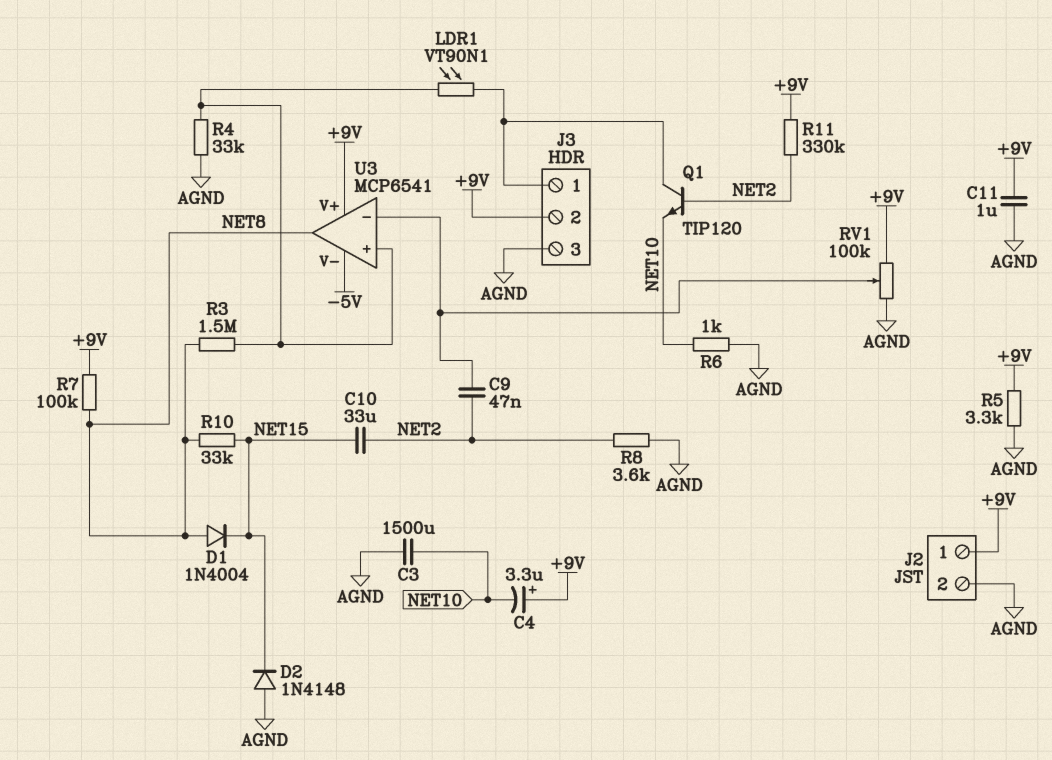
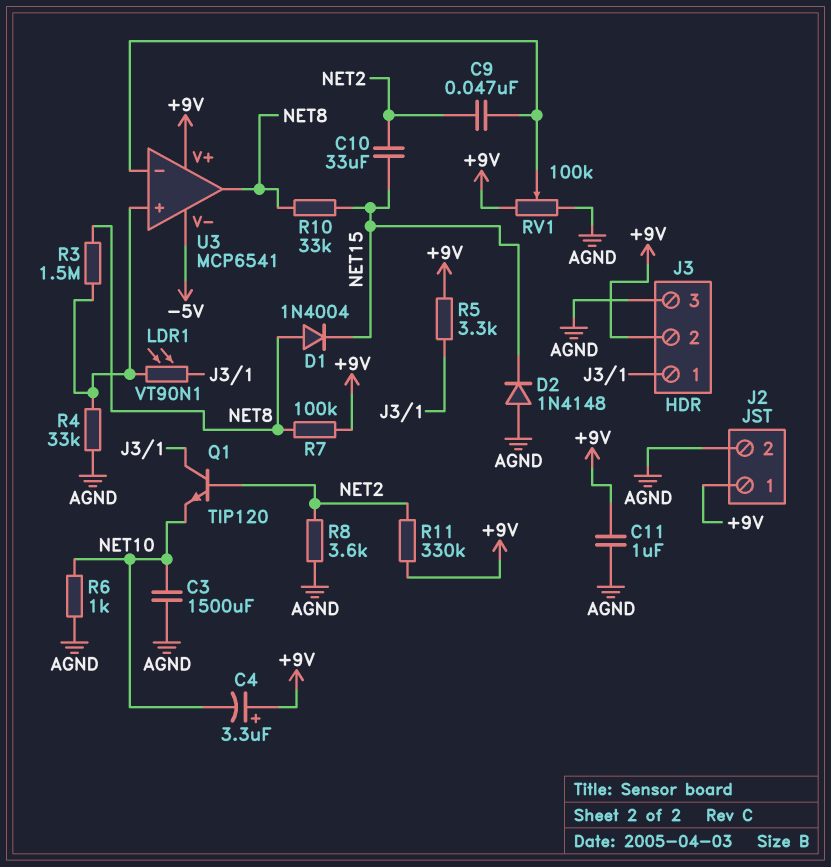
R5: 3.3k (+9V, AGND) -> 3.3k (+9V, J3/1)

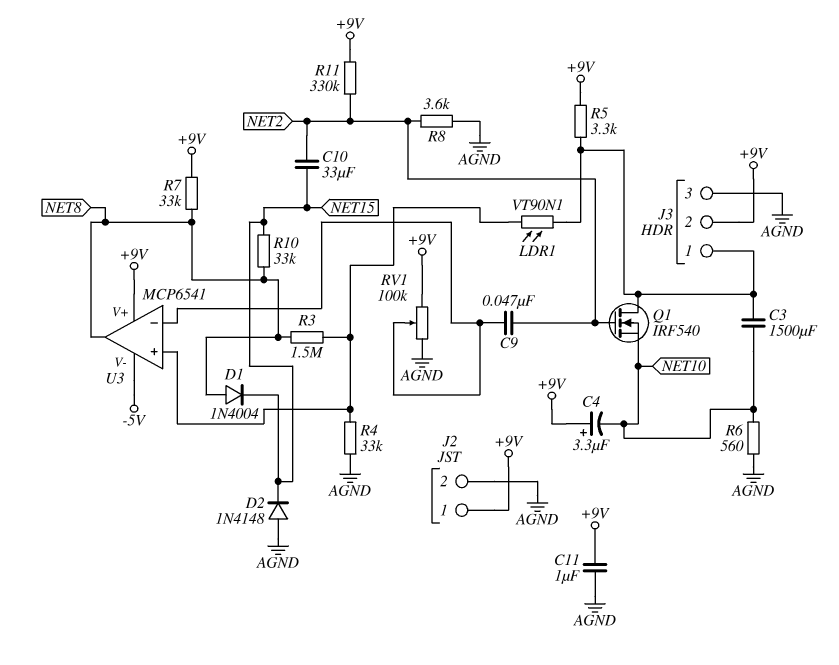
C3: 1500uF (AGND, NET10) -> 1500uF (J3/1, NET10)
Q1: NPN TIP120 (B NET2, C J3/1, E NET10) -> NMOS IRF540 (G NET2, D J3/1, S NET10)
R6: 1k (AGND, NET10) -> 560 (AGND, NET10)
R7: 100k (+9V, NET8) -> 33k (+9V, NET8)

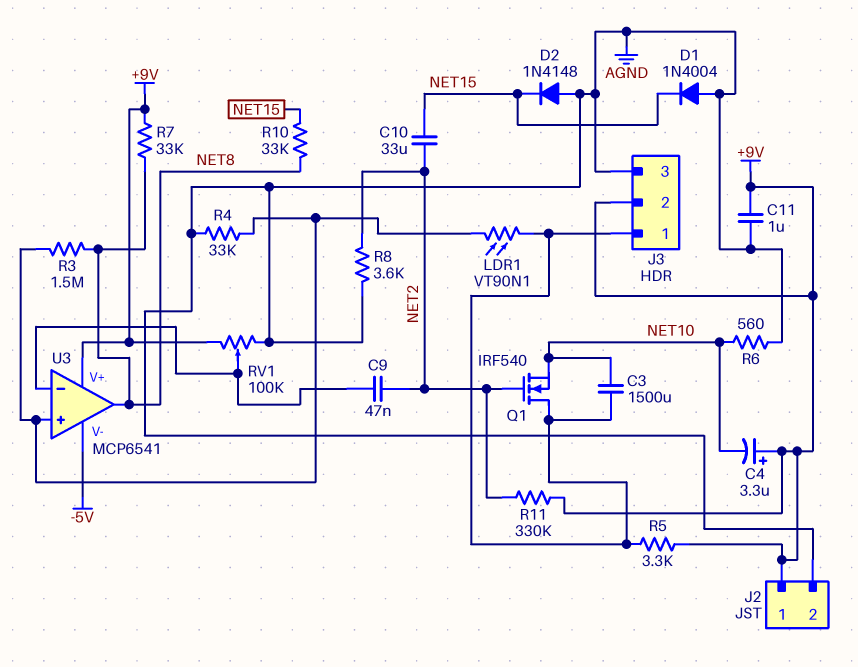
D1: diode 1N4004 (A NET8, K NET15) -> diode 1N4004 (A AGND, K NET15)

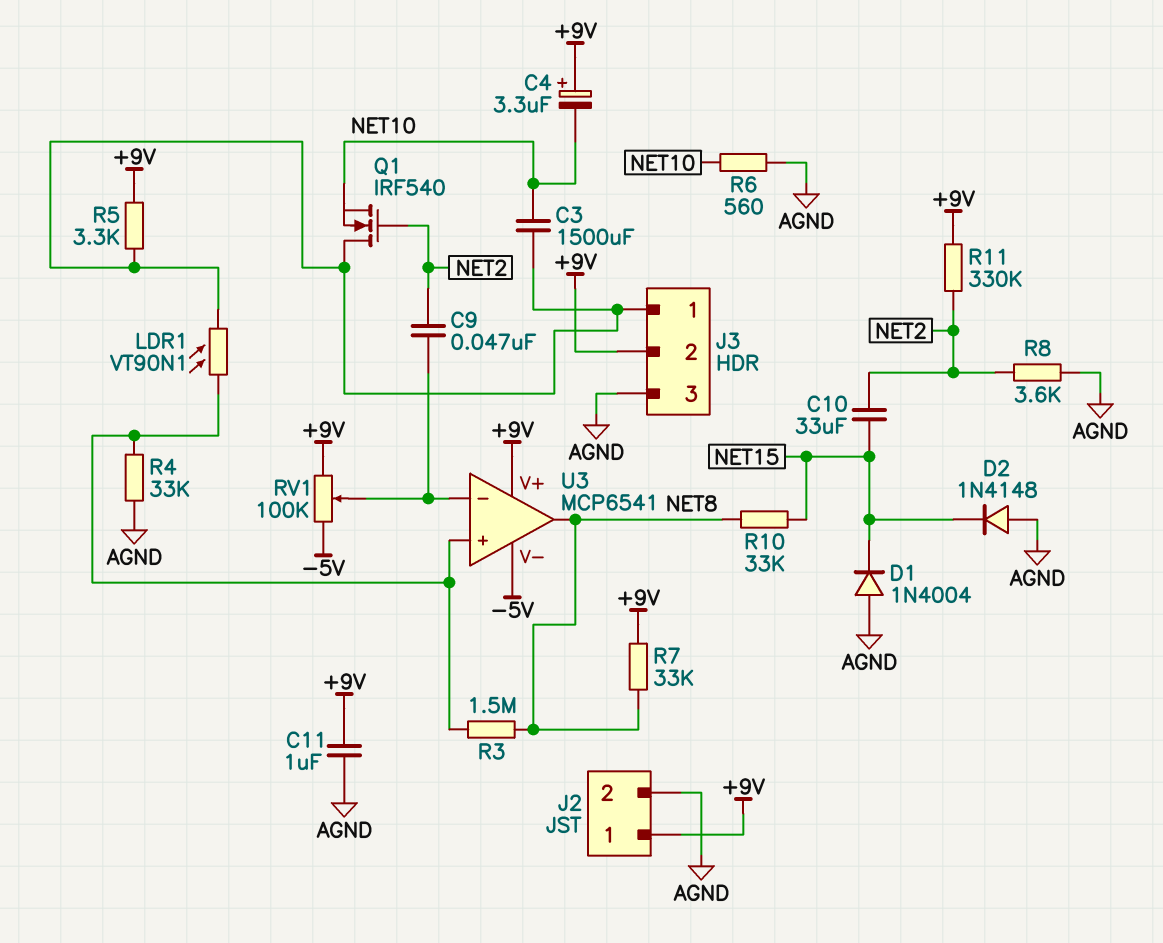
RV1: 100k (+9V, AGND, wiper U3/in-) -> 100k (+9V, -5V, wiper U3/in-)

